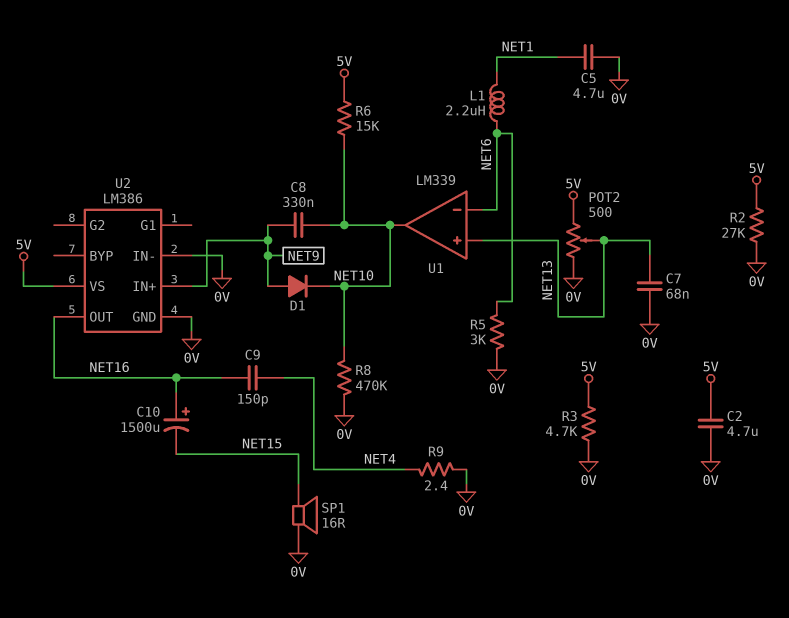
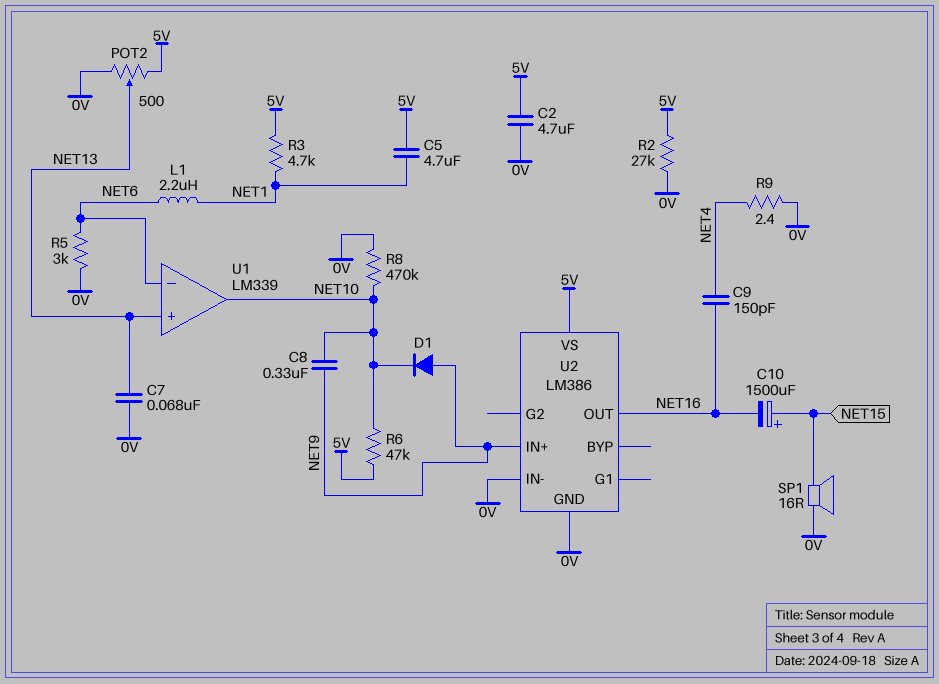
C5: 4.7uF (0V, NET1) -> 4.7uF (5V, NET1)
C10: 1500uF (plus NET16, minus NET15) -> 1500uF (plus NET15, minus NET16)
R3: 4.7k (0V, 5V) -> 4.7k (5V, NET1)
R6: 15k (5V, NET10) -> 47k (5V, NET10)

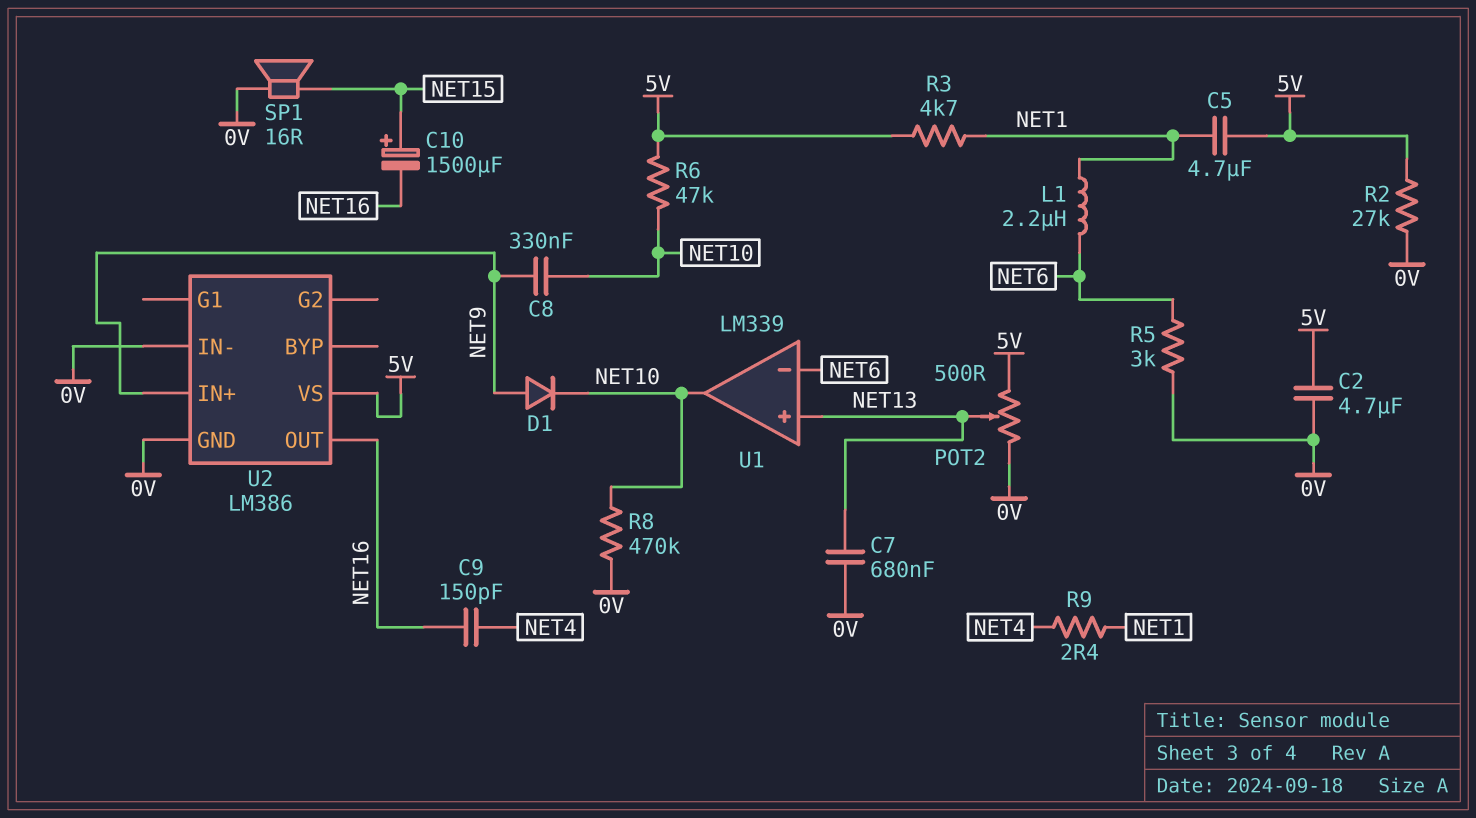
C7: 68nF (0V, NET13) -> 680nF (0V, NET13)
R9: 2.4 (0V, NET4) -> 2.4 (NET1, NET4)

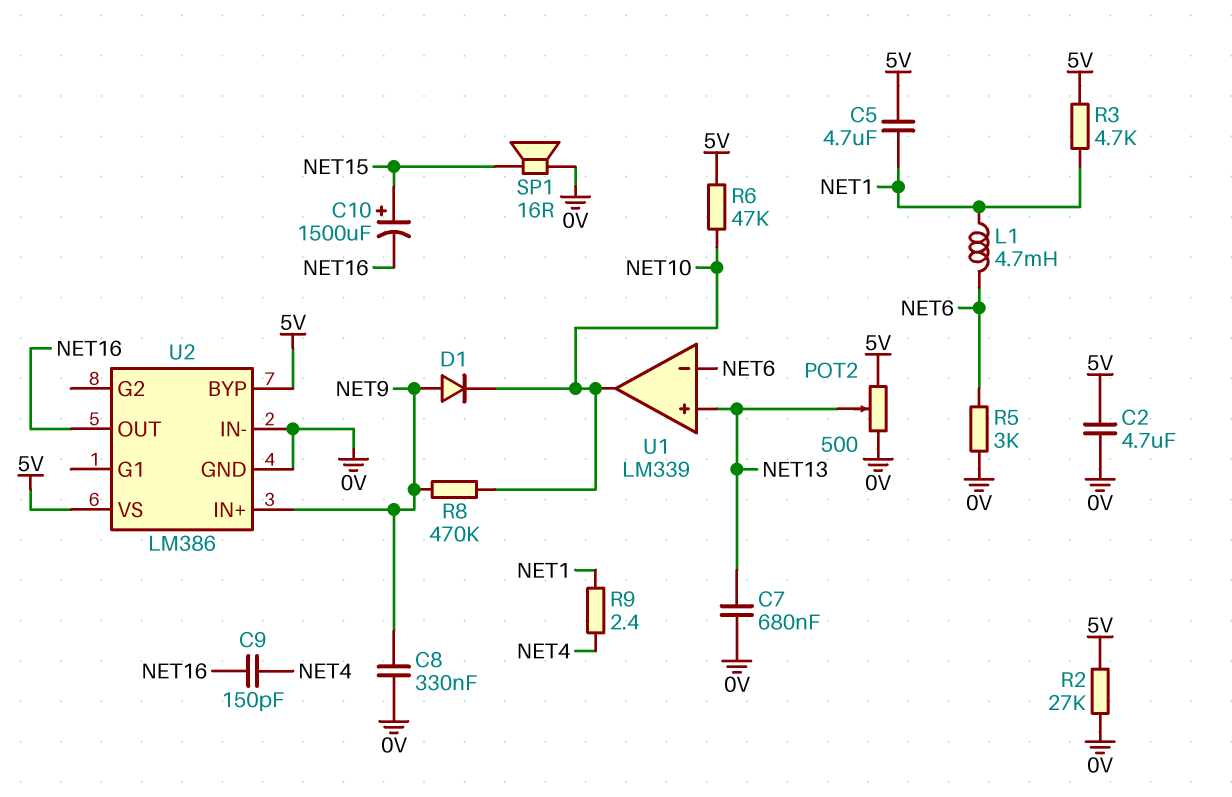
C8: 330nF (NET9, NET10) -> 330nF (0V, NET9)
L1: 2.2uH (NET1, NET6) -> 4.7mH (NET1, NET6)
R8: 470k (0V, NET10) -> 470k (NET9, NET10)
U2 pin BYP: none -> 5V

